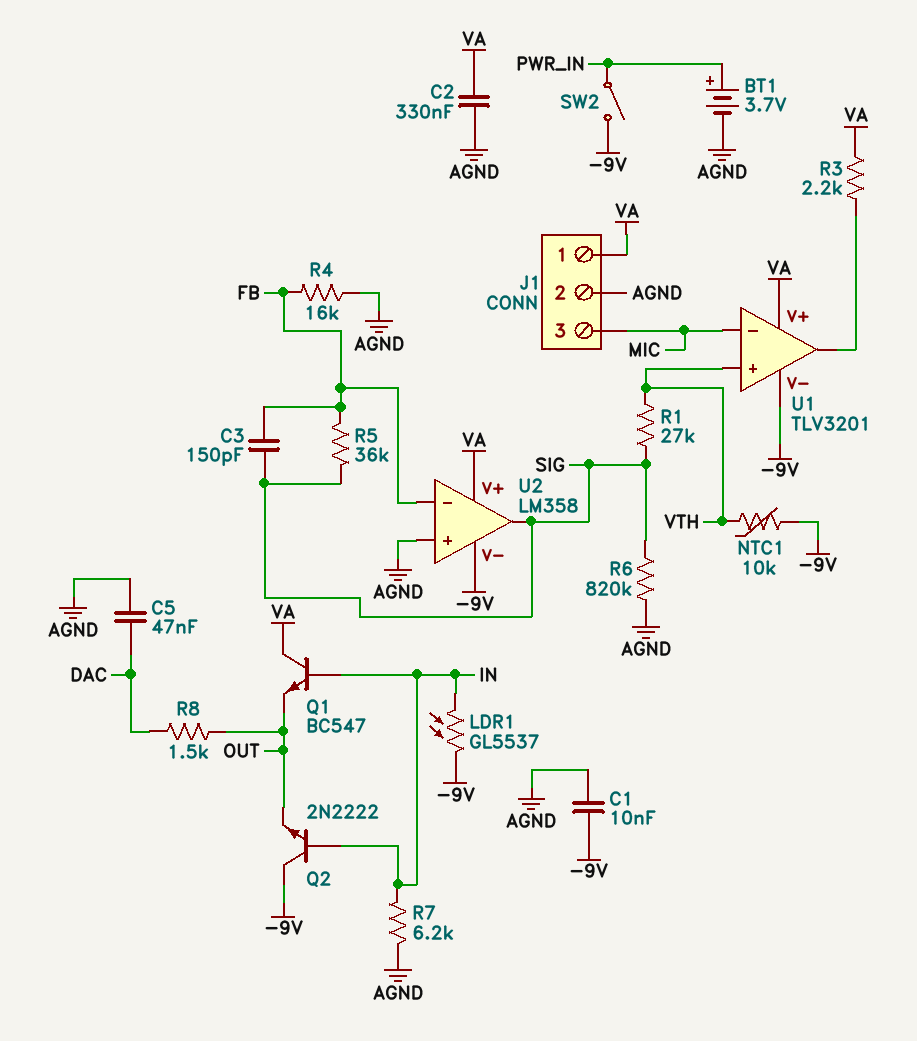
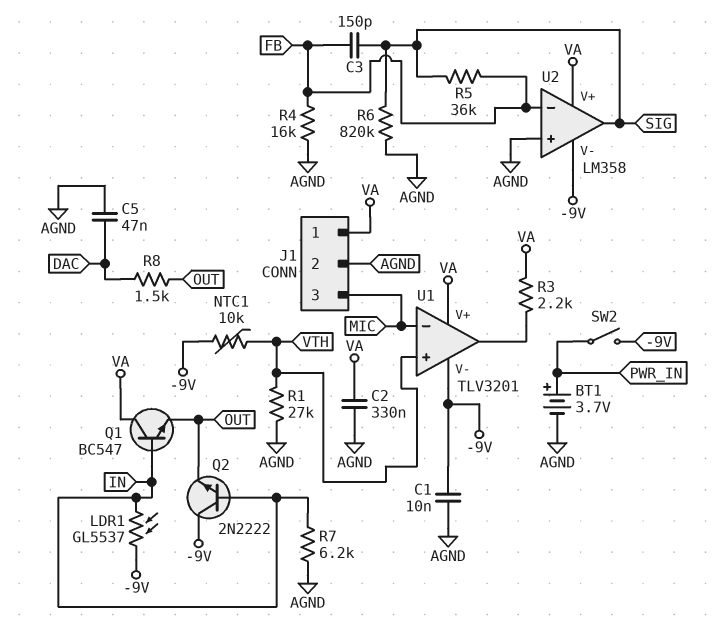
R1: 27k (SIG, VTH) -> 27k (AGND, VTH)

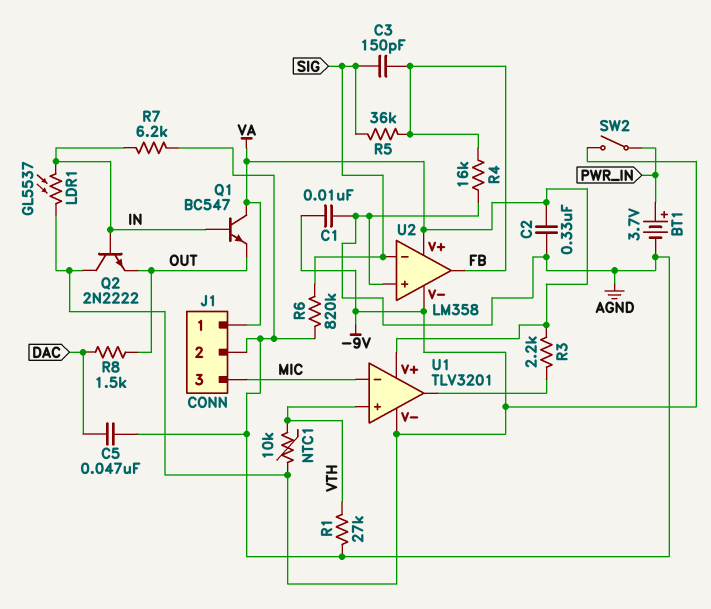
U2 pin in-: FB -> SIG
U2 pin out: SIG -> FB

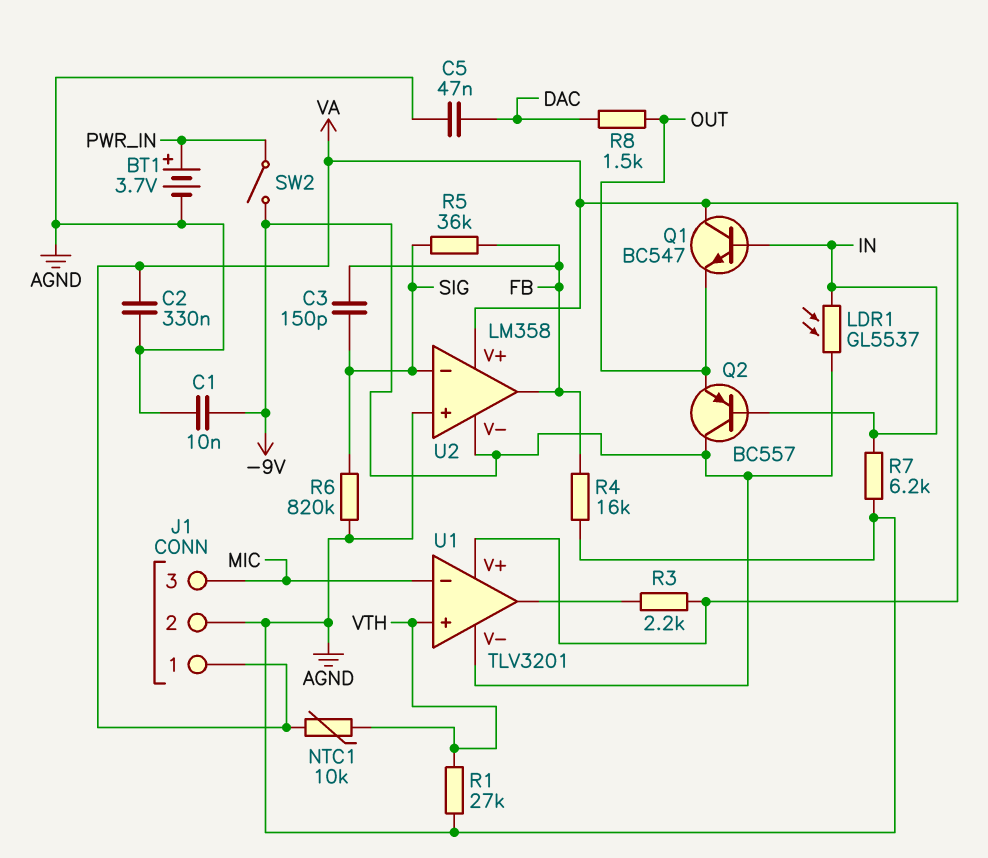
NTC1: 10k (-9V, VTH) -> 10k (VA, VTH)
Q2: NPN 2N2222 (B IN, C -9V, E OUT) -> PNP BC557 (B IN, C -9V, E OUT)

